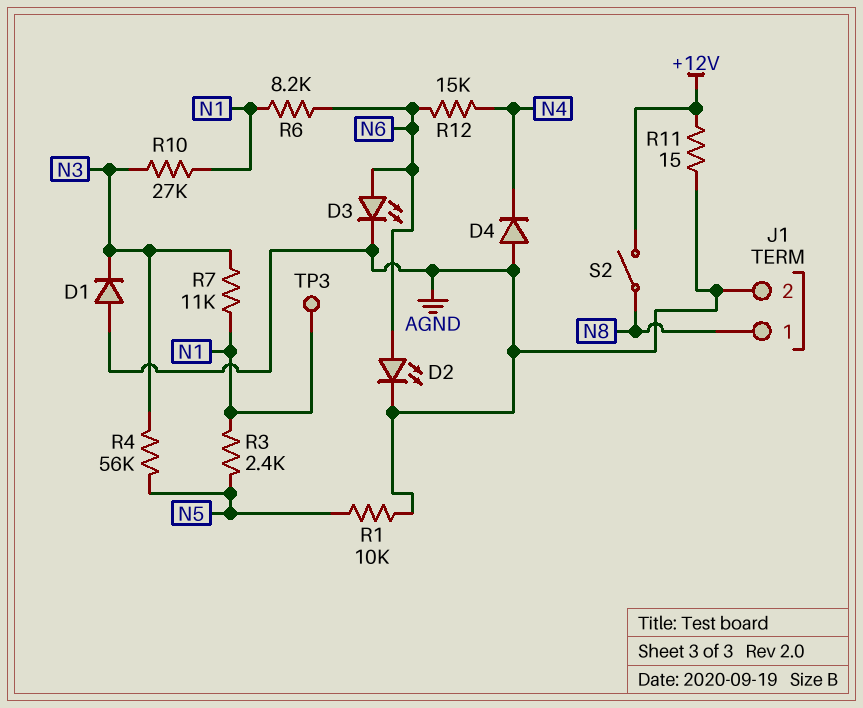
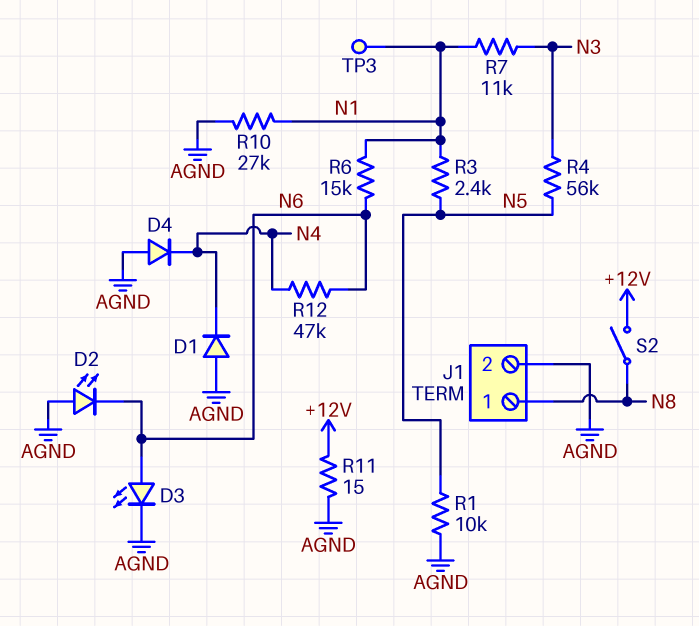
D1: diode (A AGND, K N3) -> diode (A AGND, K N4)
D2: LED (A N6, K AGND) -> LED (A AGND, K N6)
R6: 8.2k (N1, N6) -> 15k (N1, N6)
R10: 27k (N1, N3) -> 27k (AGND, N1)
R12: 15k (N4, N6) -> 47k (N4, N6)

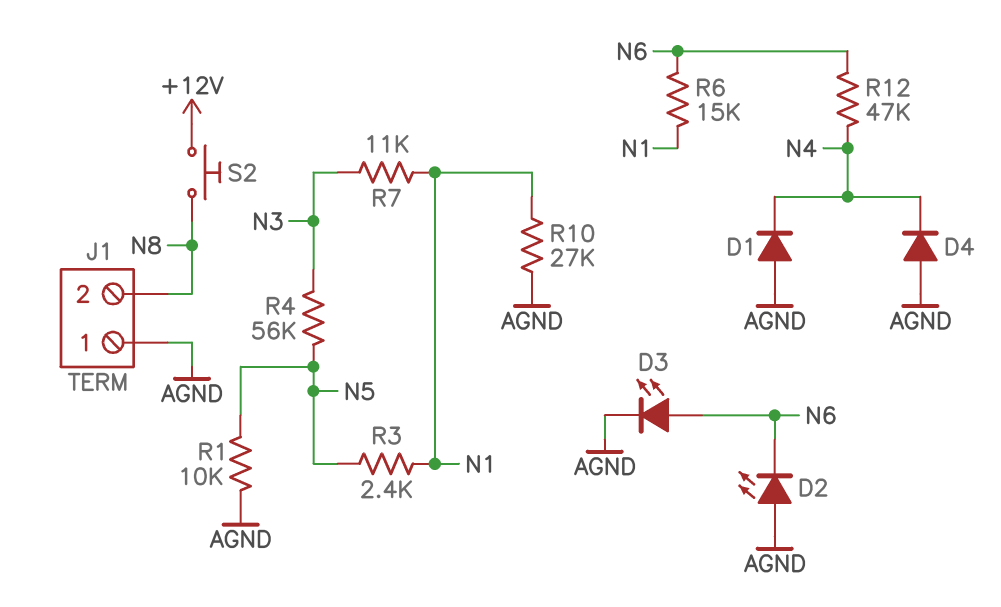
J1 pin 1: N8 -> AGND
J1 pin 2: AGND -> N8
R11: 15 (+12V, AGND) -> none
S2: switch (+12V, N8) -> button (+12V, N8)
TP3: test point (N1) -> none

